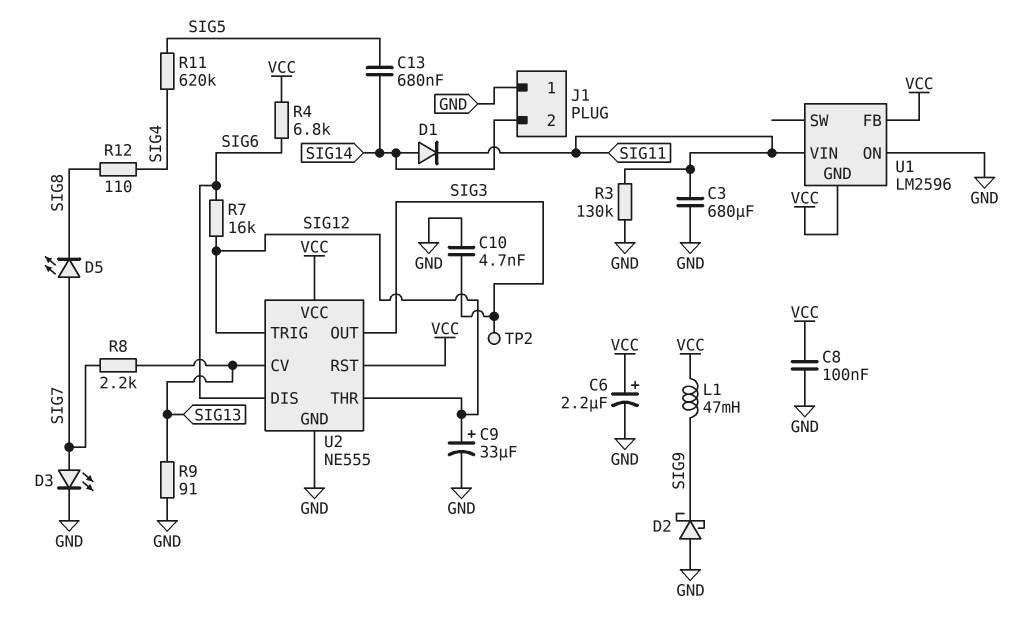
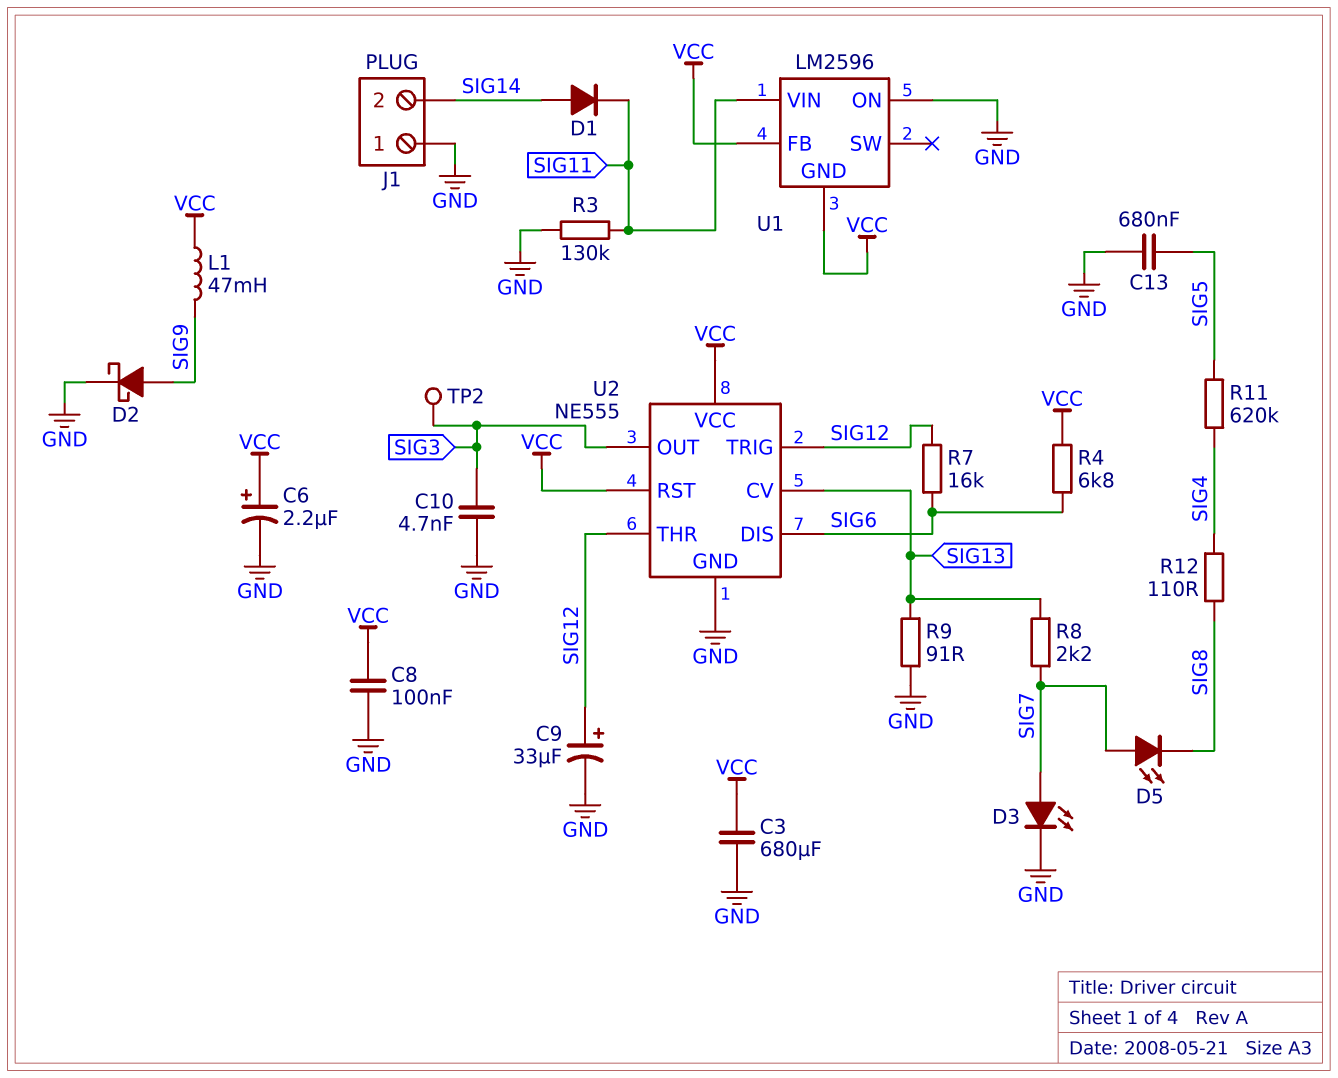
C3: 680uF (GND, SIG11) -> 680uF (GND, VCC)
C13: 680nF (SIG5, SIG14) -> 680nF (GND, SIG5)
D2: schottky (A GND, K SIG9) -> schottky (A SIG9, K GND)

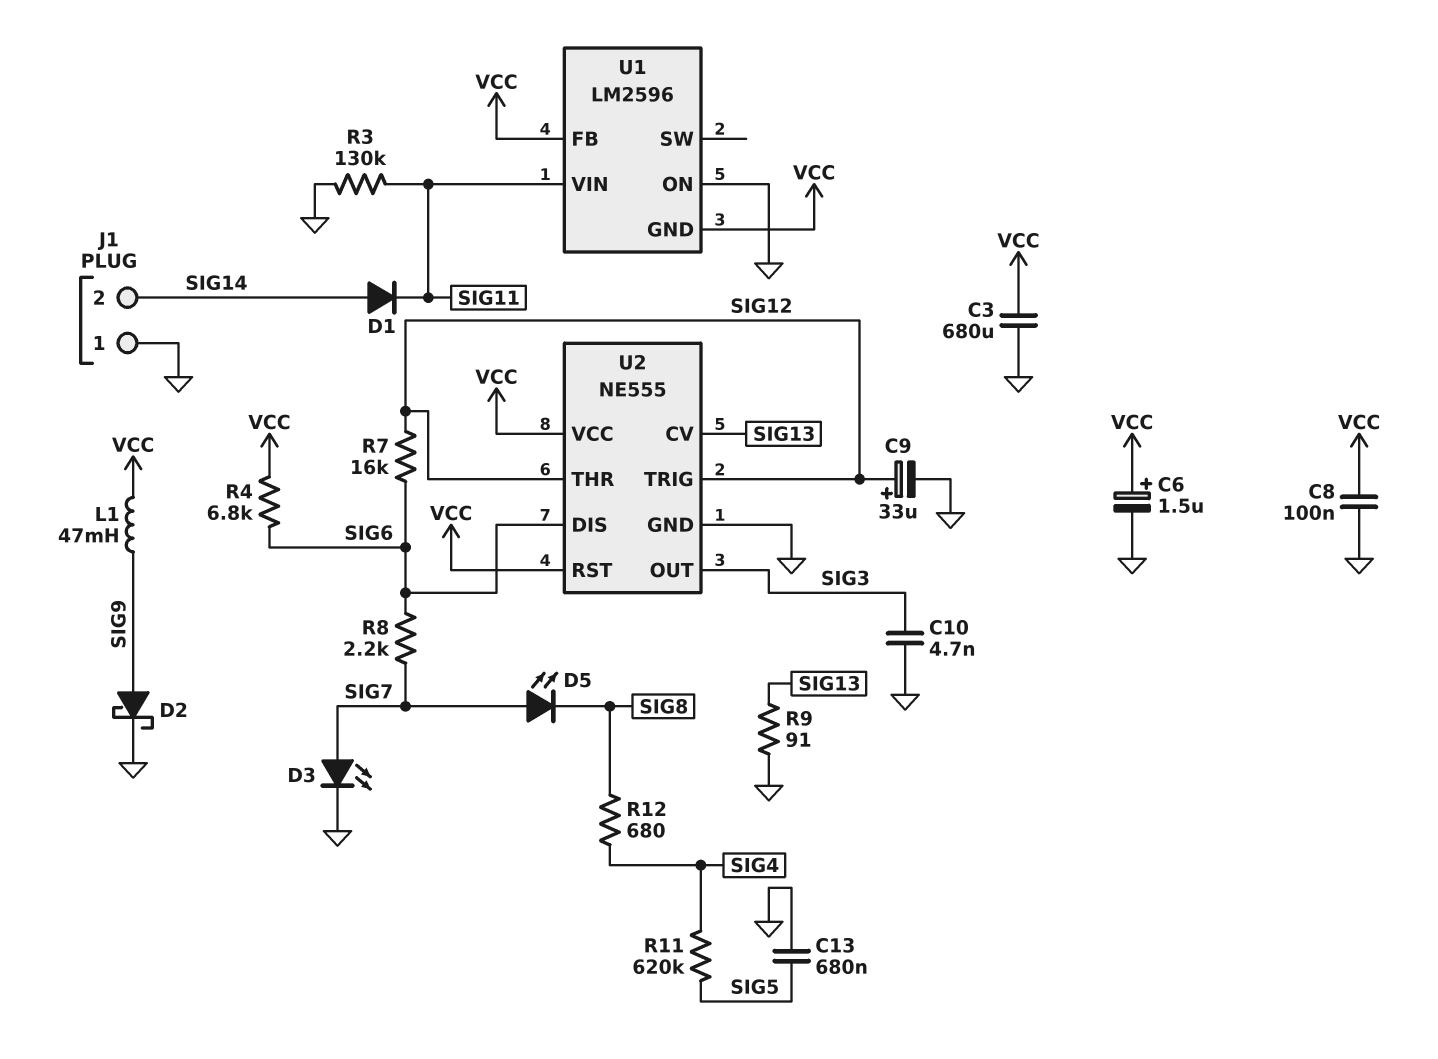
C6: 2.2uF (plus VCC, minus GND) -> 1.5uF (plus VCC, minus GND)
R8: 2.2k (SIG7, SIG13) -> 2.2k (SIG6, SIG7)
R12: 110 (SIG4, SIG8) -> 680 (SIG4, SIG8)
TP2: test point (SIG3) -> none

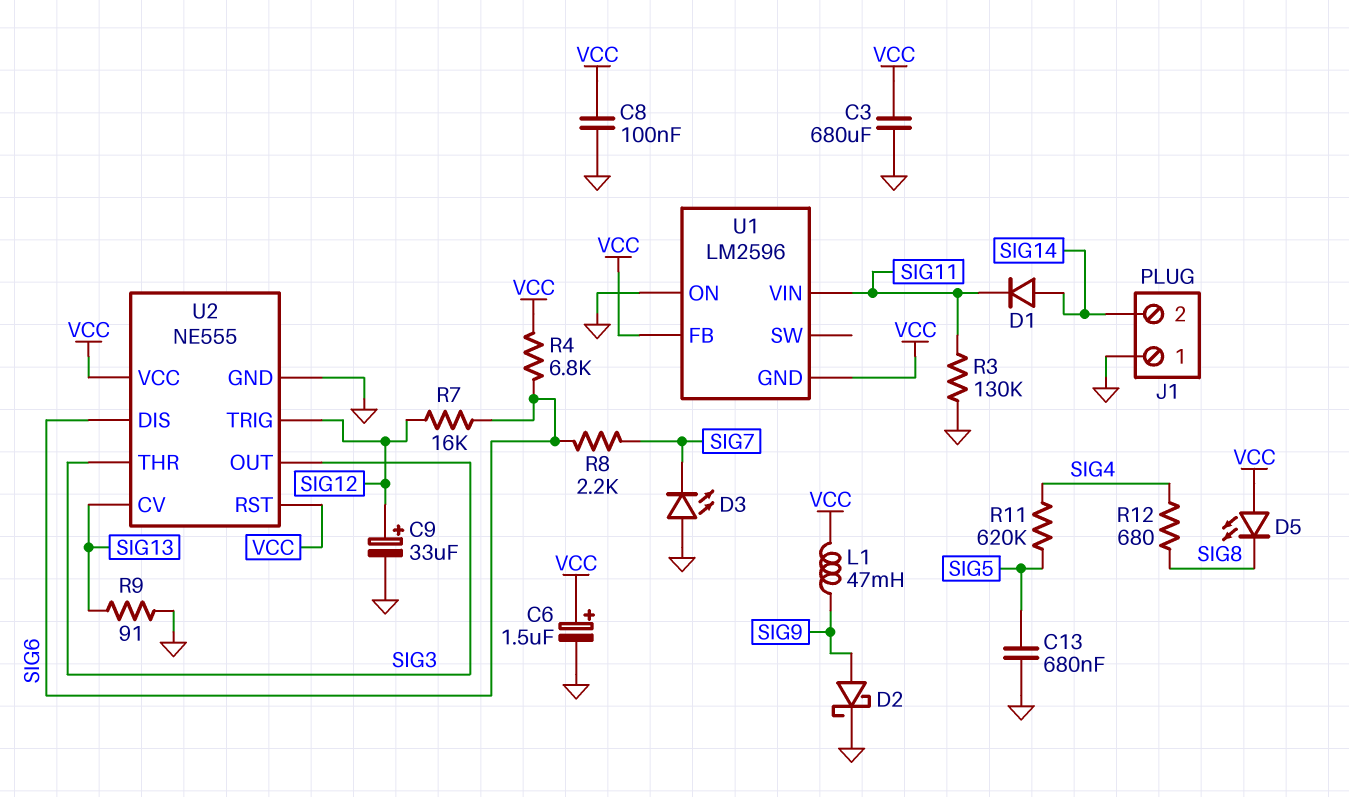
C10: 4.7nF (GND, SIG3) -> none
D3: LED (A SIG7, K GND) -> LED (A GND, K SIG7)
D5: LED (A SIG7, K SIG8) -> LED (A VCC, K SIG8)
U2 pin THR: SIG12 -> SIG3

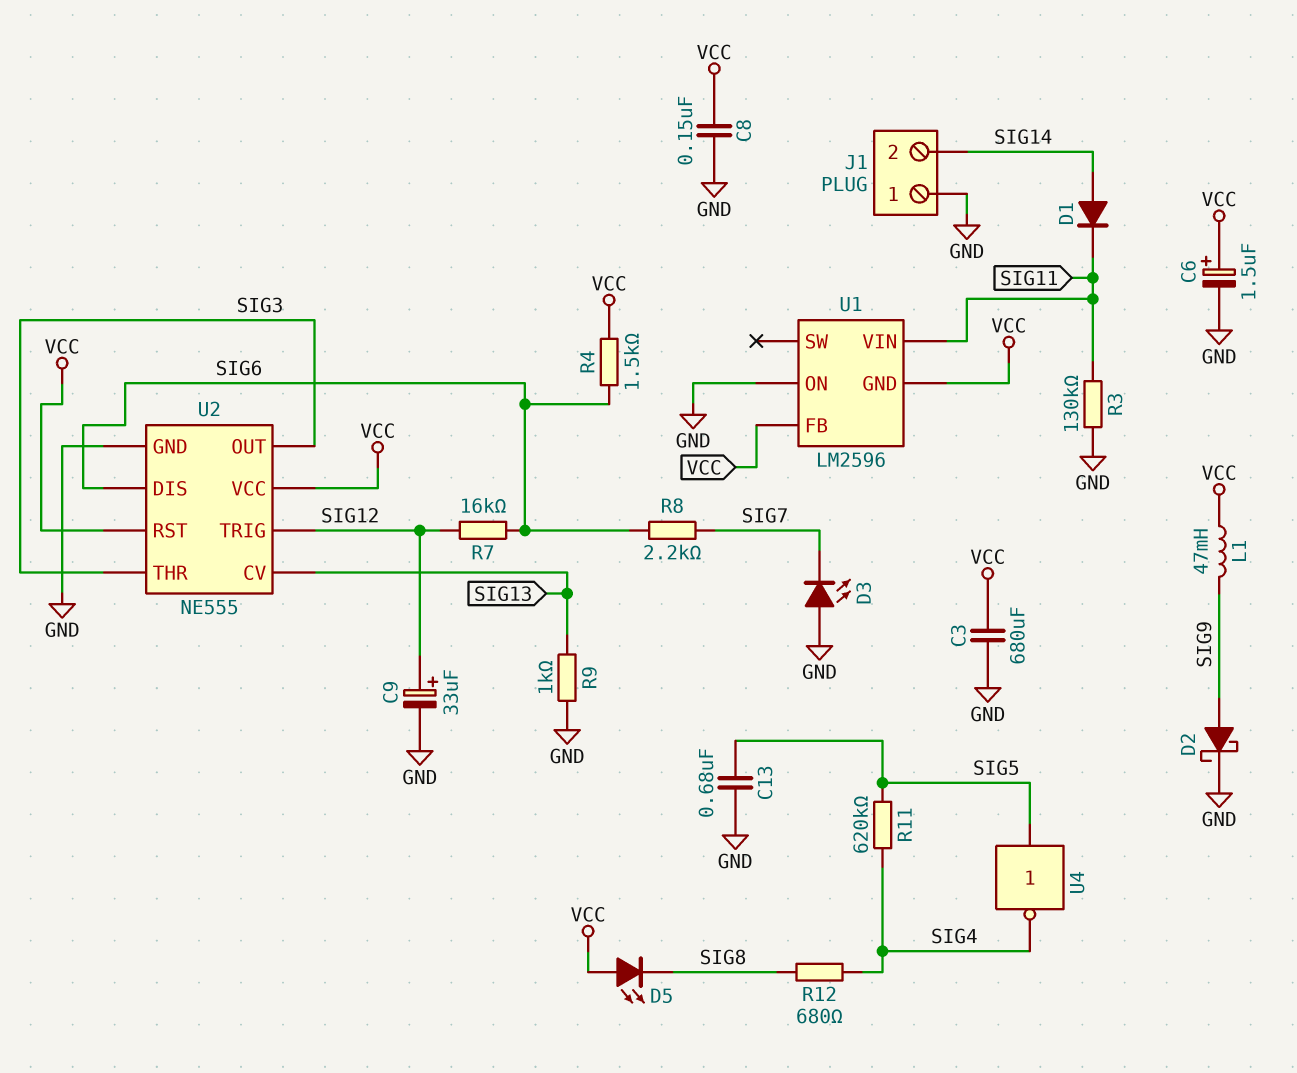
C8: 100nF (GND, VCC) -> 150nF (GND, VCC)
R4: 6.8k (SIG6, VCC) -> 1.5k (SIG6, VCC)
R9: 91 (GND, SIG13) -> 1k (GND, SIG13)
U4: none -> NOT (in SIG5, out SIG4)

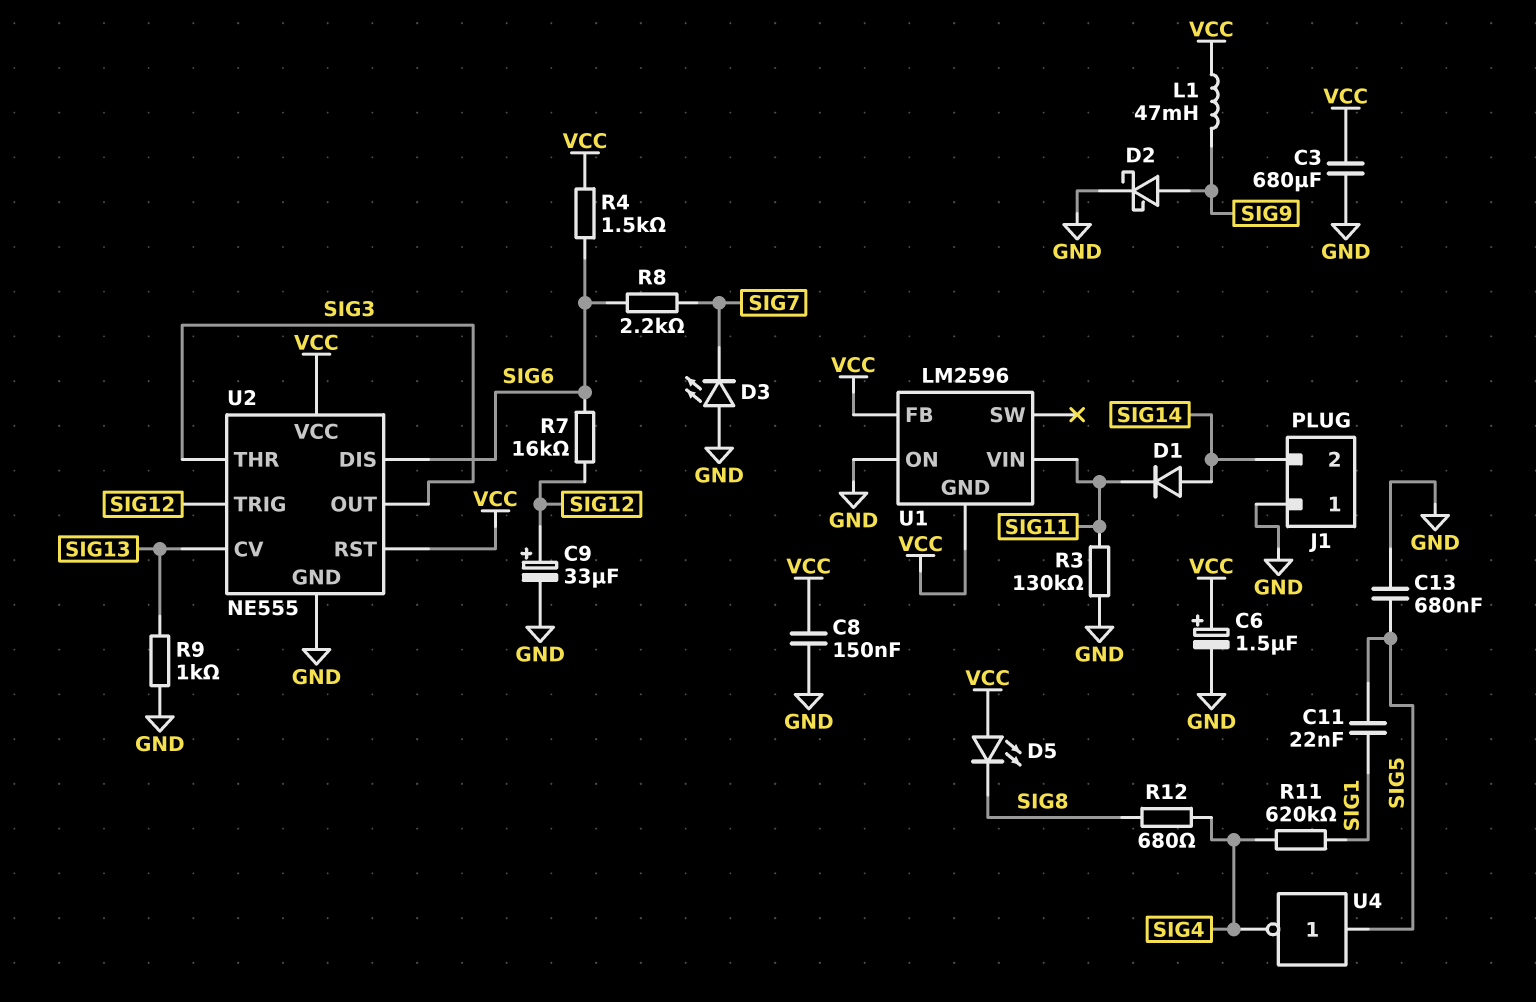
C11: none -> 22nF (SIG1, SIG5)
R11: 620k (SIG4, SIG5) -> 620k (SIG1, SIG4)

